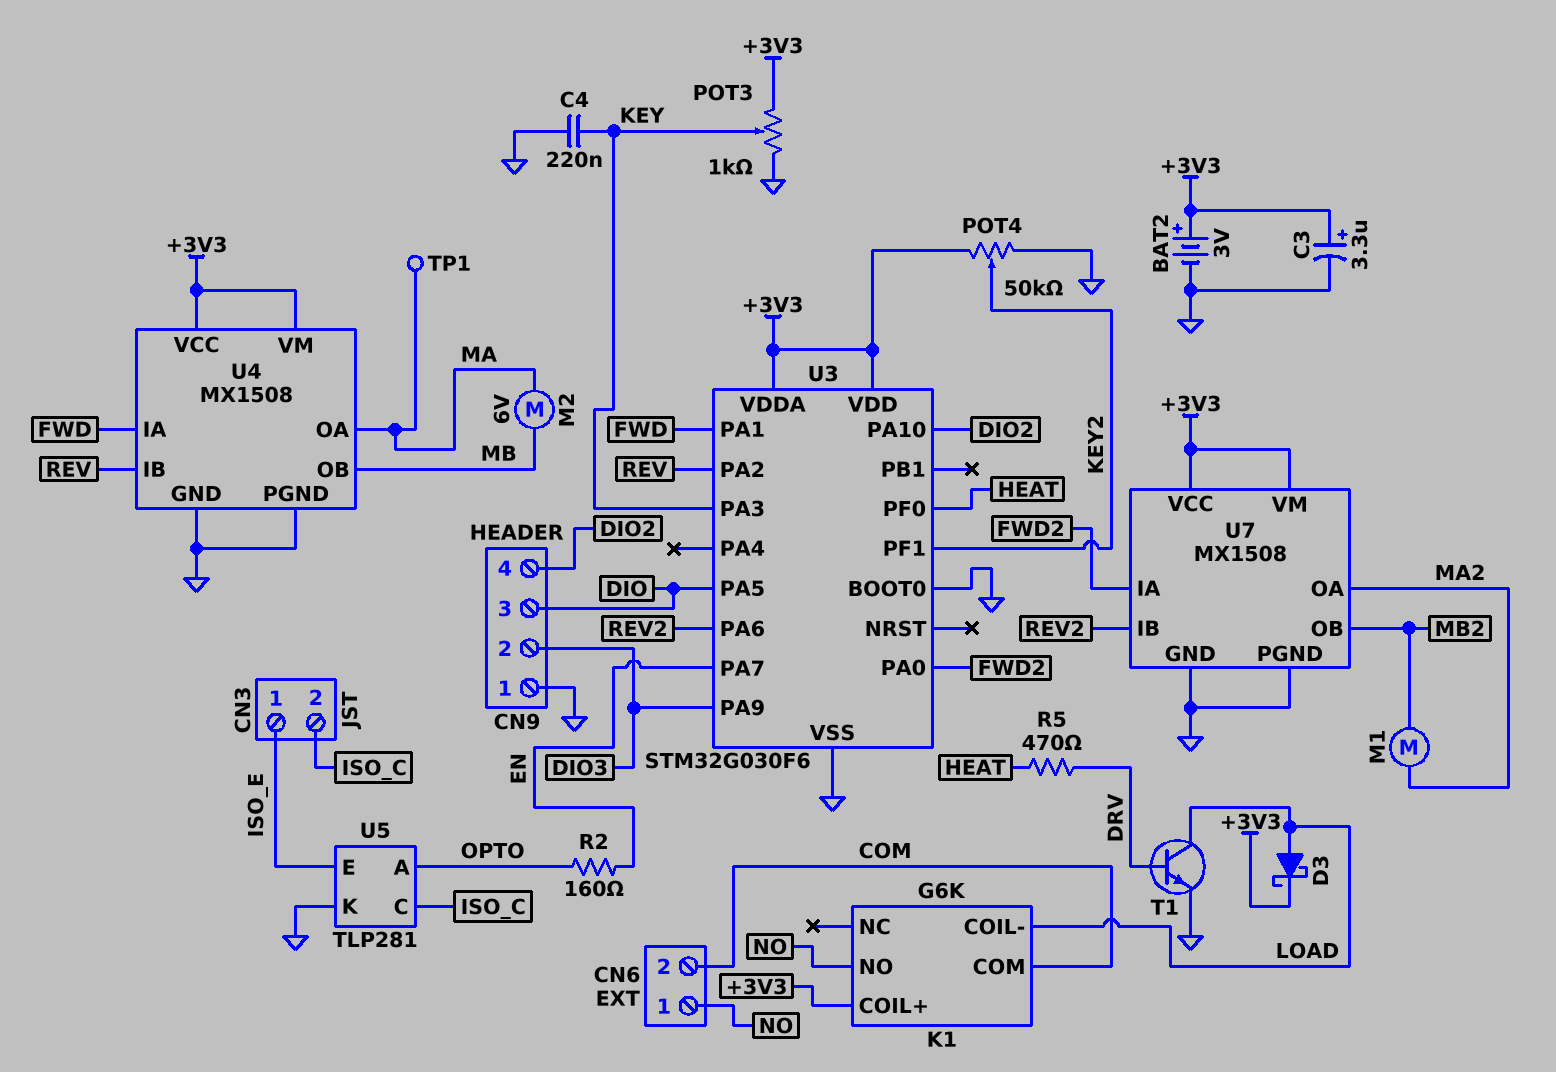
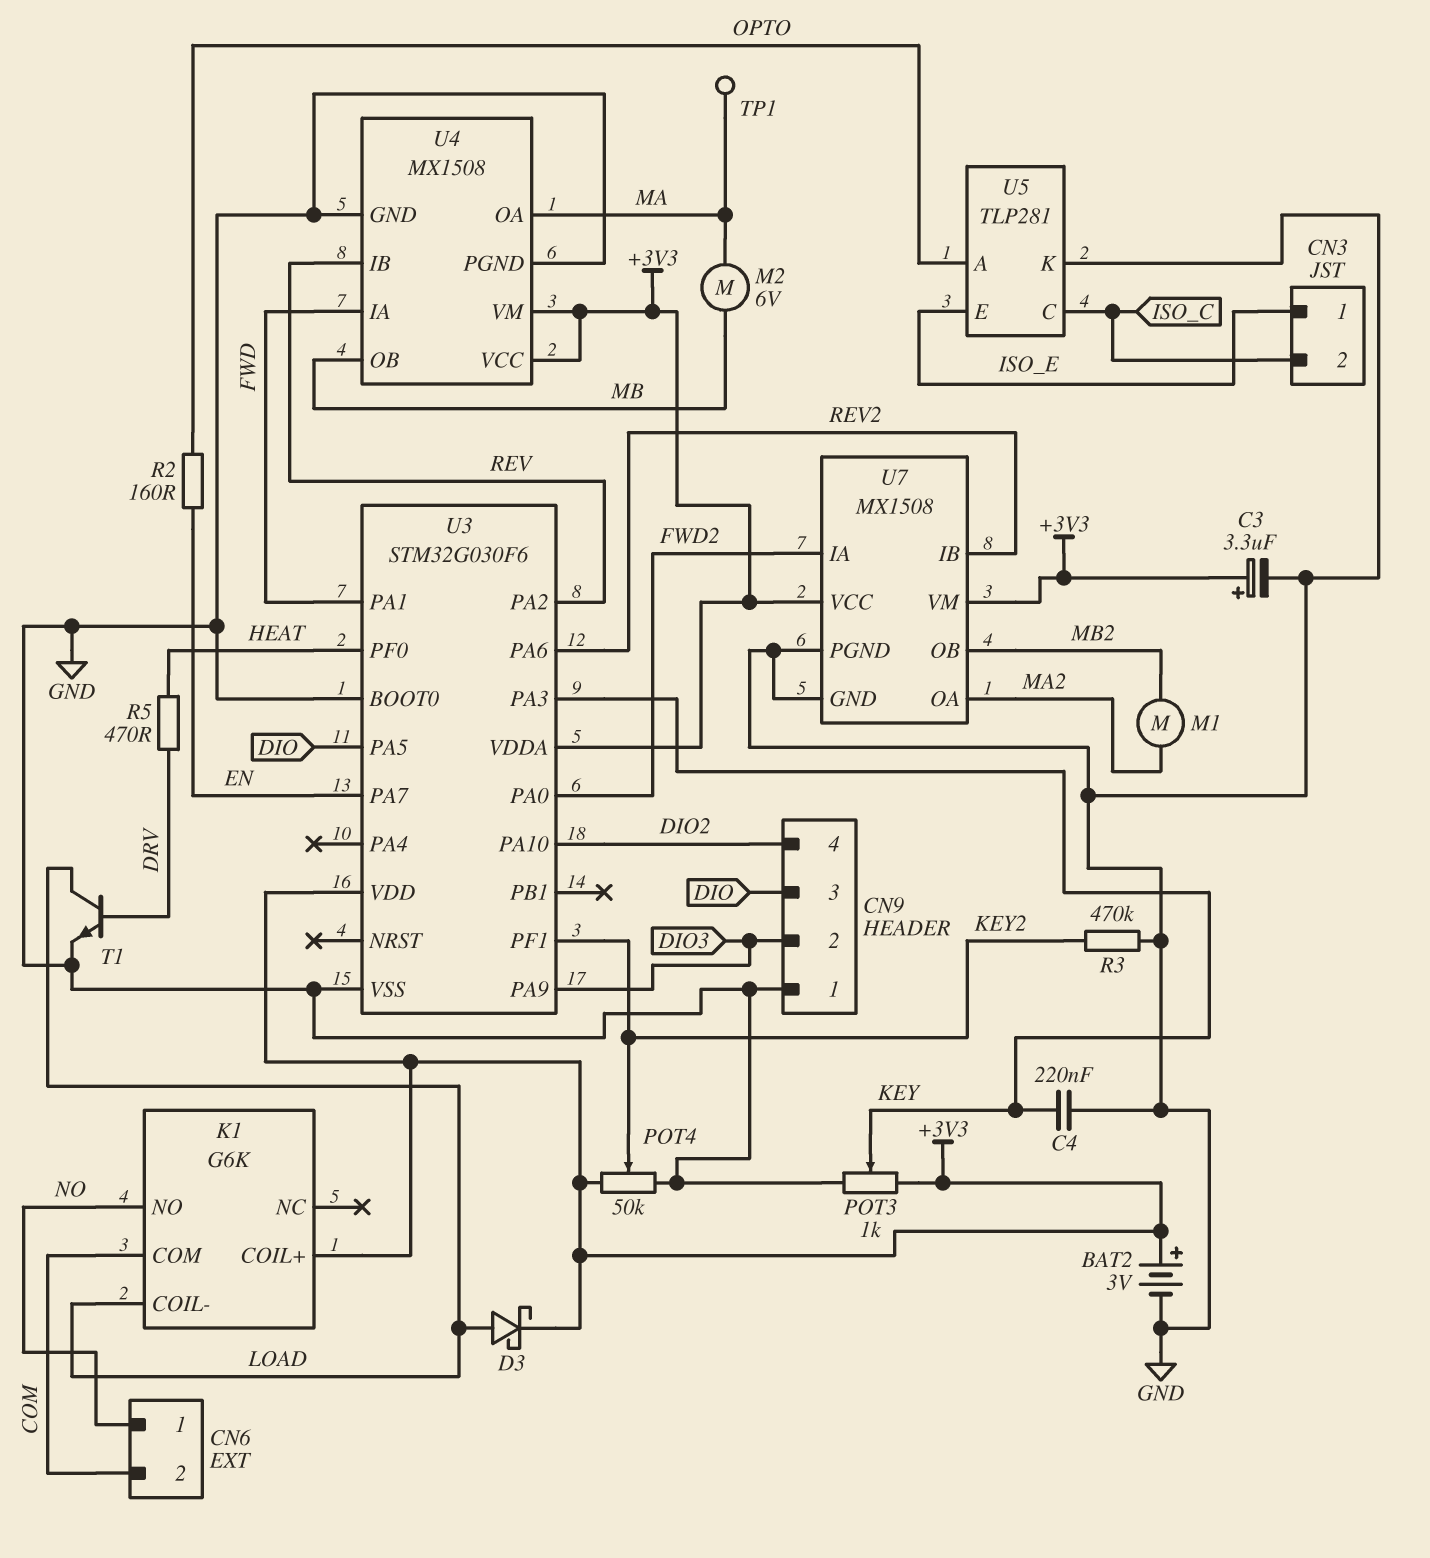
R3: none -> 470k (GND, KEY2)

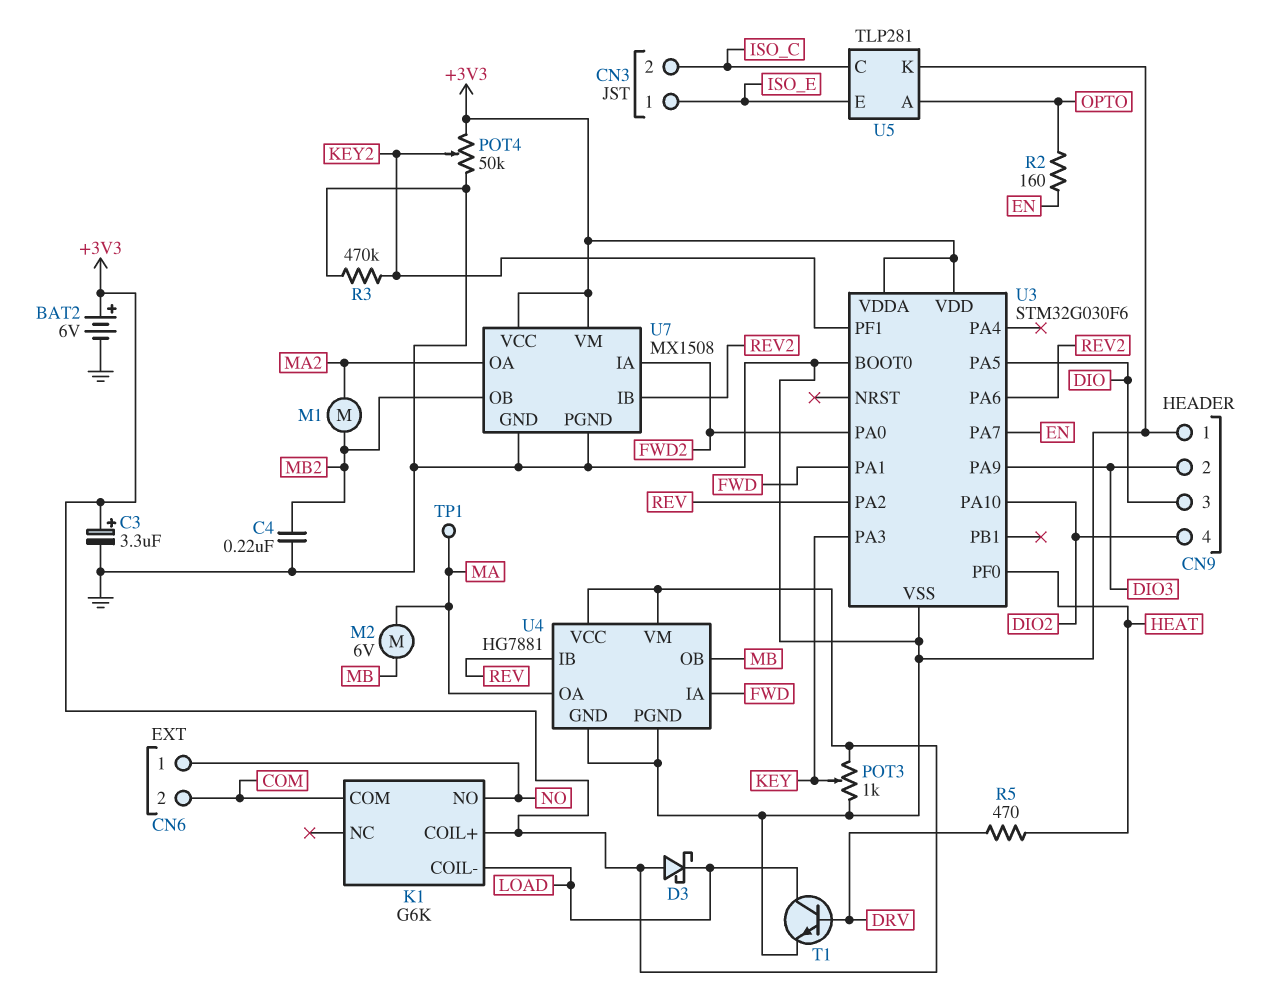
BAT2: 3V (plus +3V3, minus GND) -> 6V (plus +3V3, minus GND)
C4: 220nF (GND, KEY) -> 220nF (GND, MB2)
D3: schottky (A LOAD, K +3V3) -> schottky (A +3V3, K LOAD)
U4: MX1508 -> HG7881

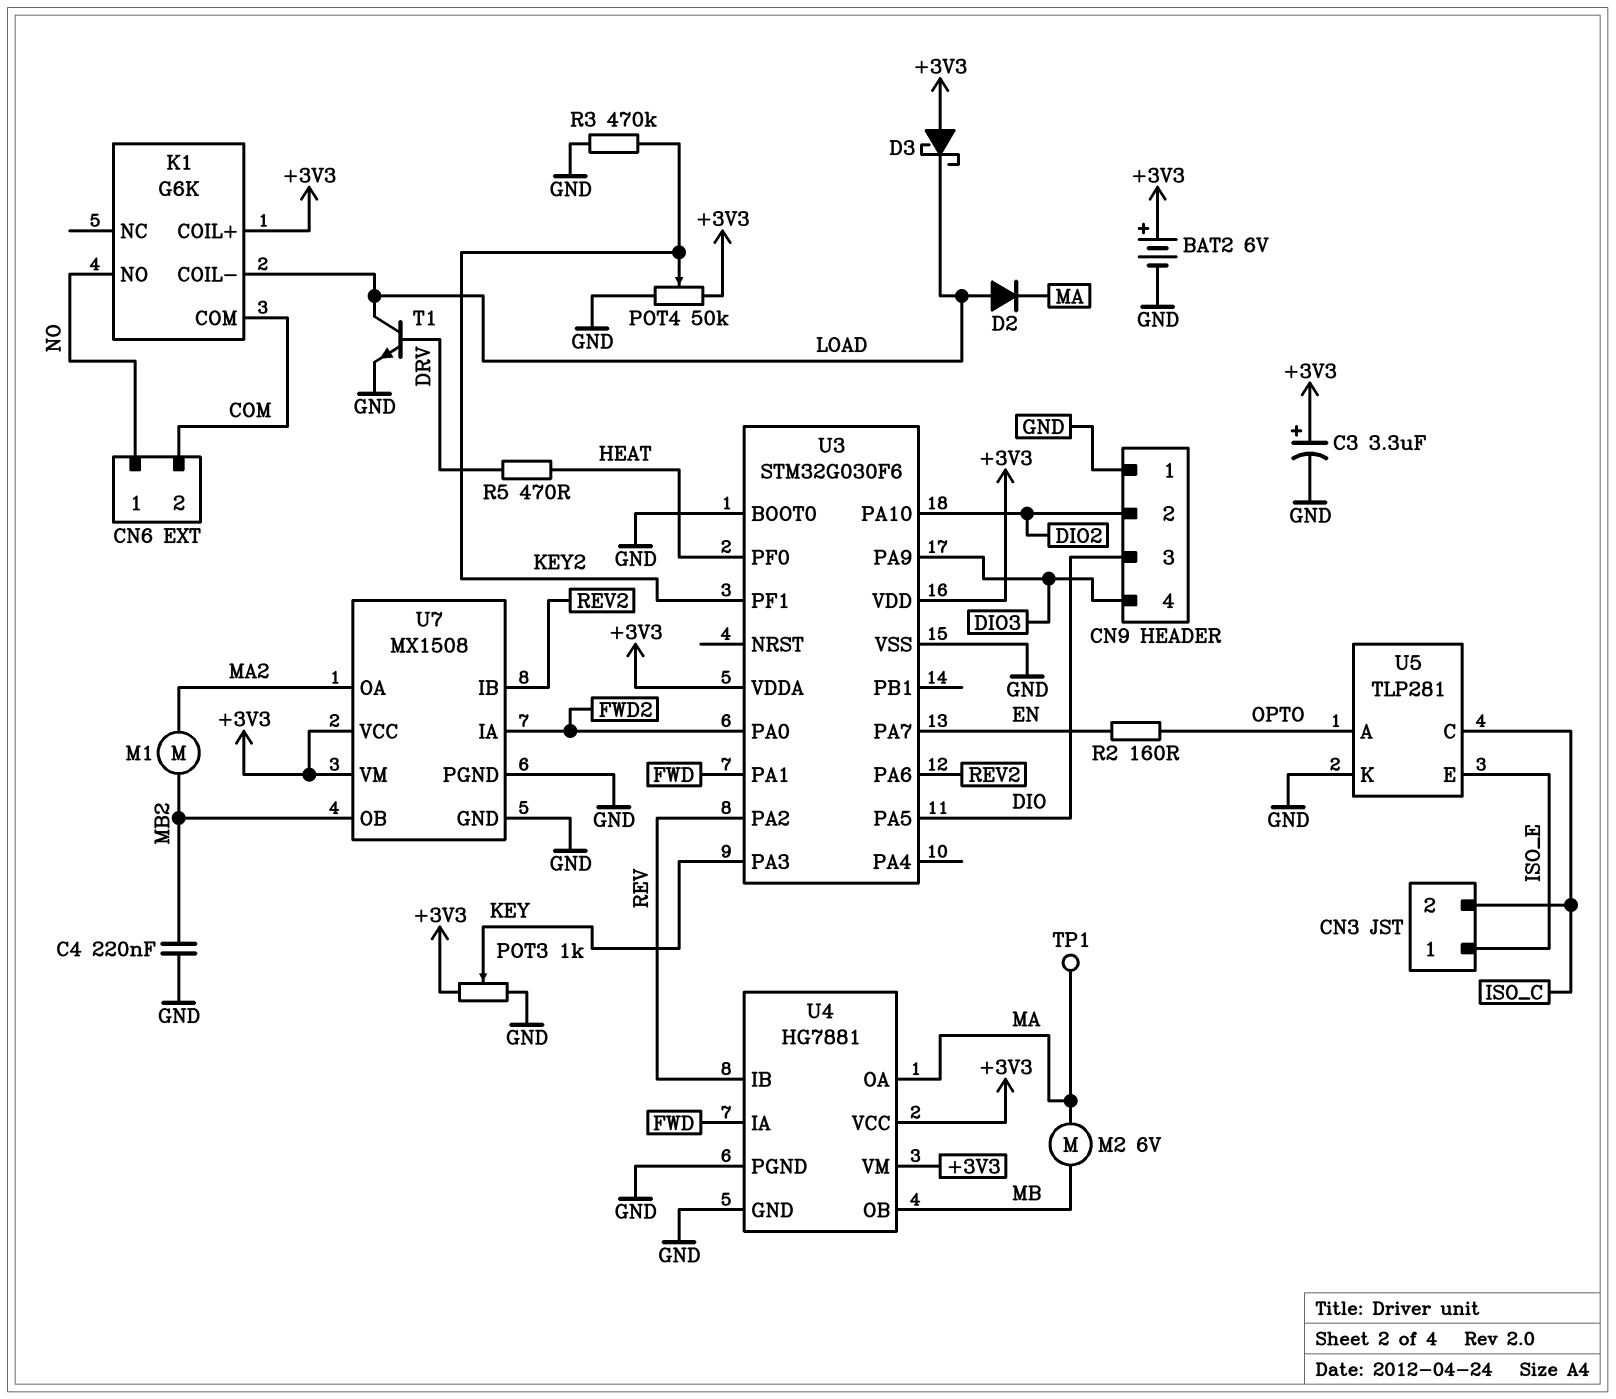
CN9 pin 2: DIO3 -> DIO2
CN9 pin 4: DIO2 -> DIO3
D2: none -> diode (A LOAD, K MA)

